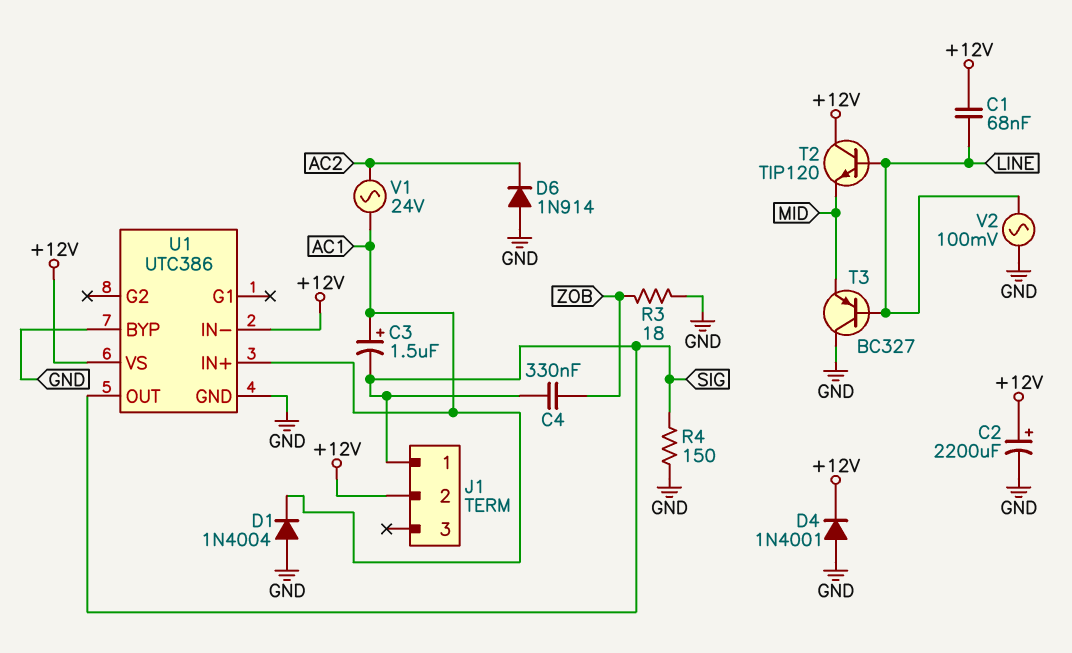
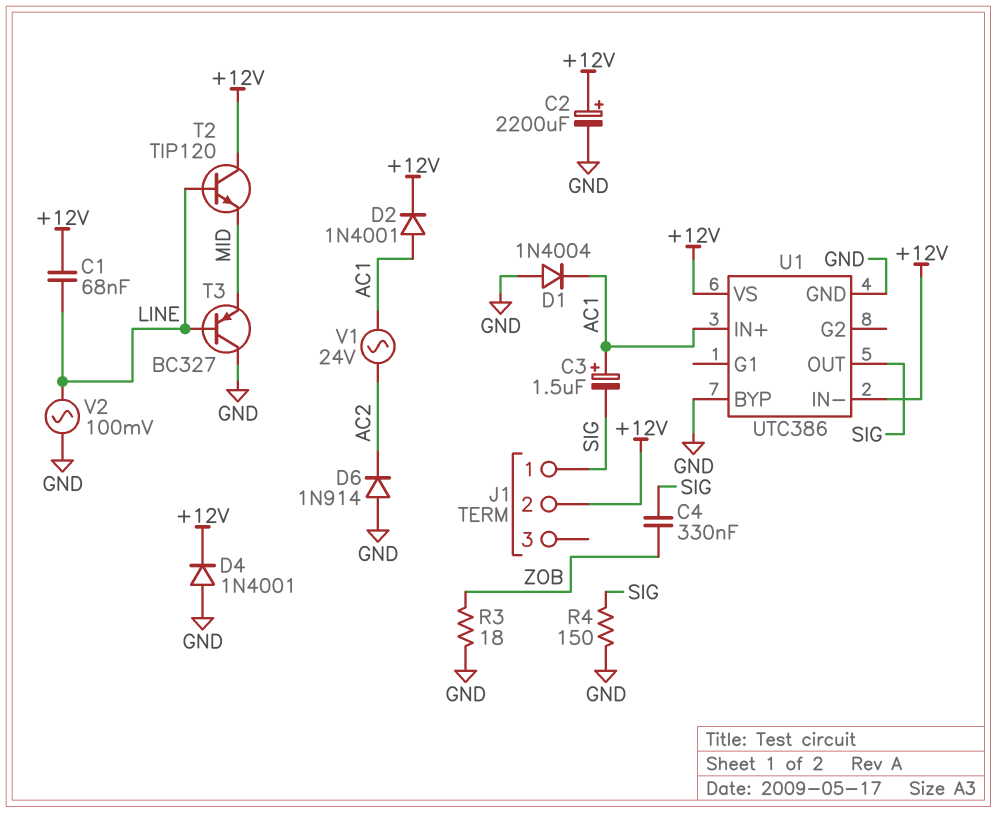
D2: none -> diode 1N4001 (A AC1, K +12V)

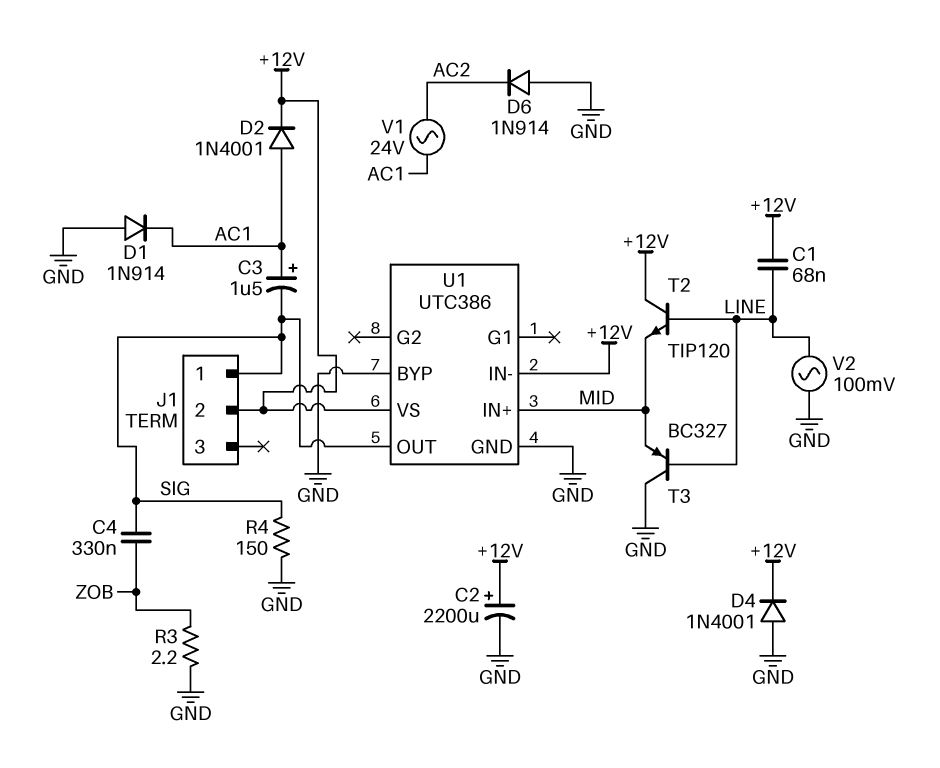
D1: diode 1N4004 (A GND, K AC1) -> diode 1N914 (A GND, K AC1)
R3: 18 (GND, ZOB) -> 2.2 (GND, ZOB)
U1 pin IN+: AC1 -> MID

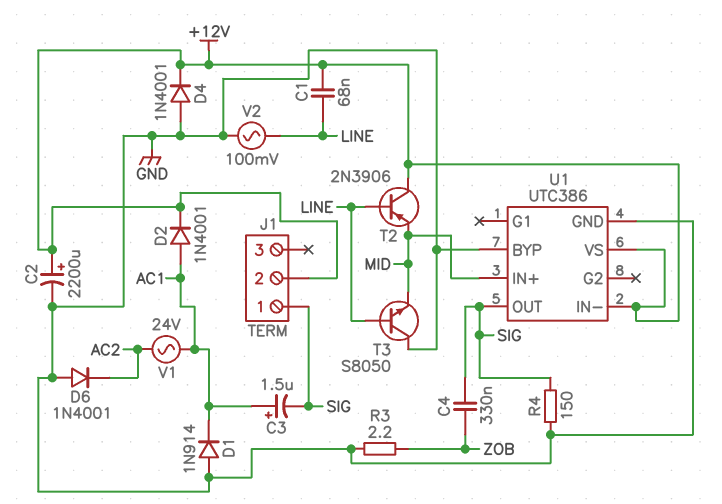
D6: diode 1N914 (A GND, K AC2) -> diode 1N4001 (A GND, K AC2)
T2: NPN TIP120 (B LINE, C +12V, E MID) -> PNP 2N3906 (B LINE, C +12V, E MID)
T3: PNP BC327 (B LINE, C GND, E MID) -> NPN S8050 (B LINE, C GND, E MID)

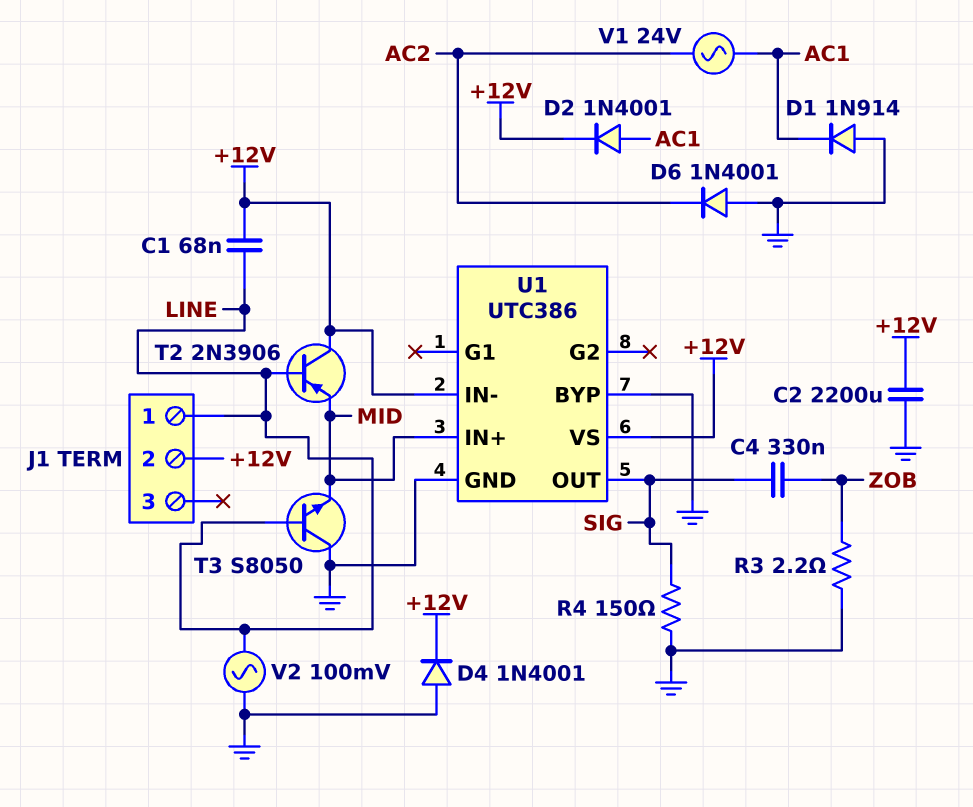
C2: 2200uF (plus +12V, minus GND) -> 2200uF (+12V, GND)
C3: 1.5uF (plus AC1, minus SIG) -> none
J1 pin 1: SIG -> LINE

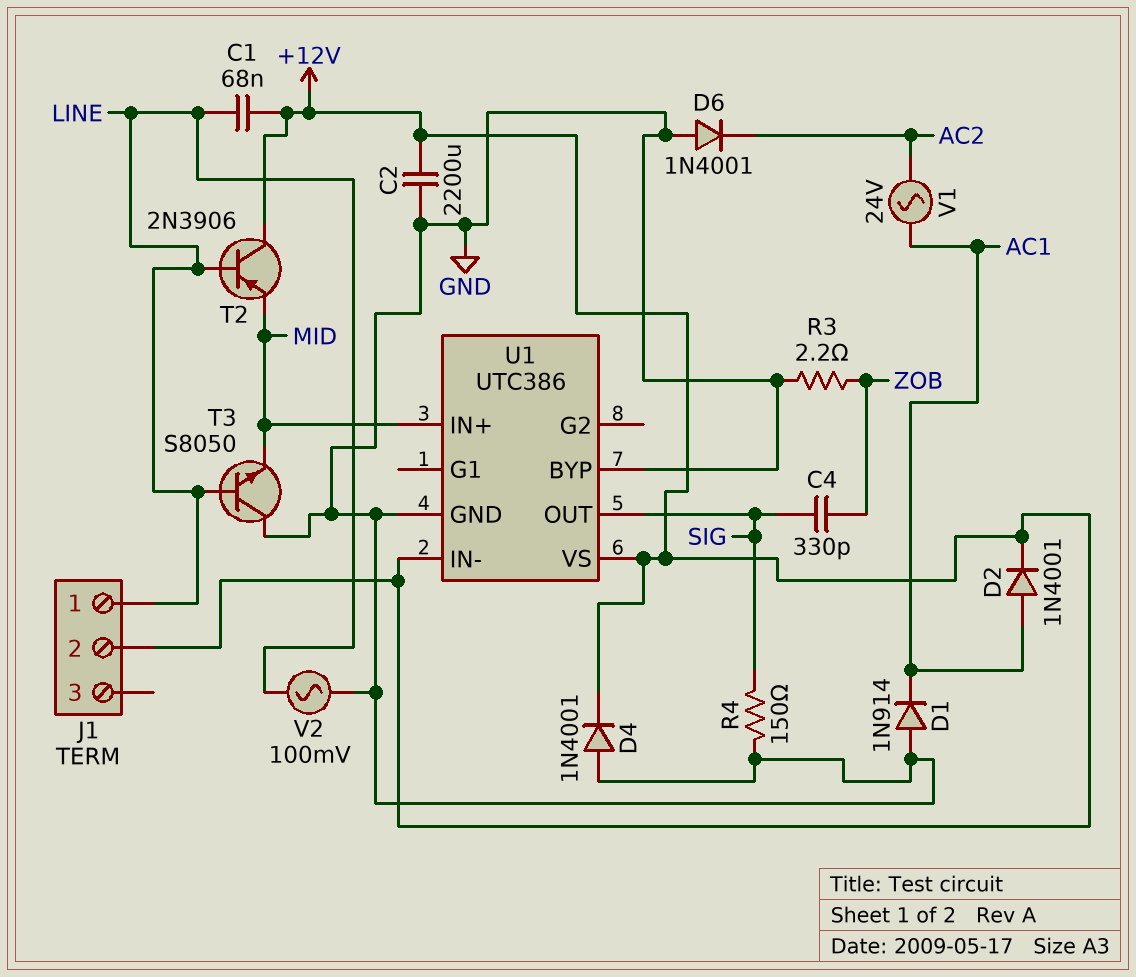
C4: 330nF (SIG, ZOB) -> 330pF (SIG, ZOB)

